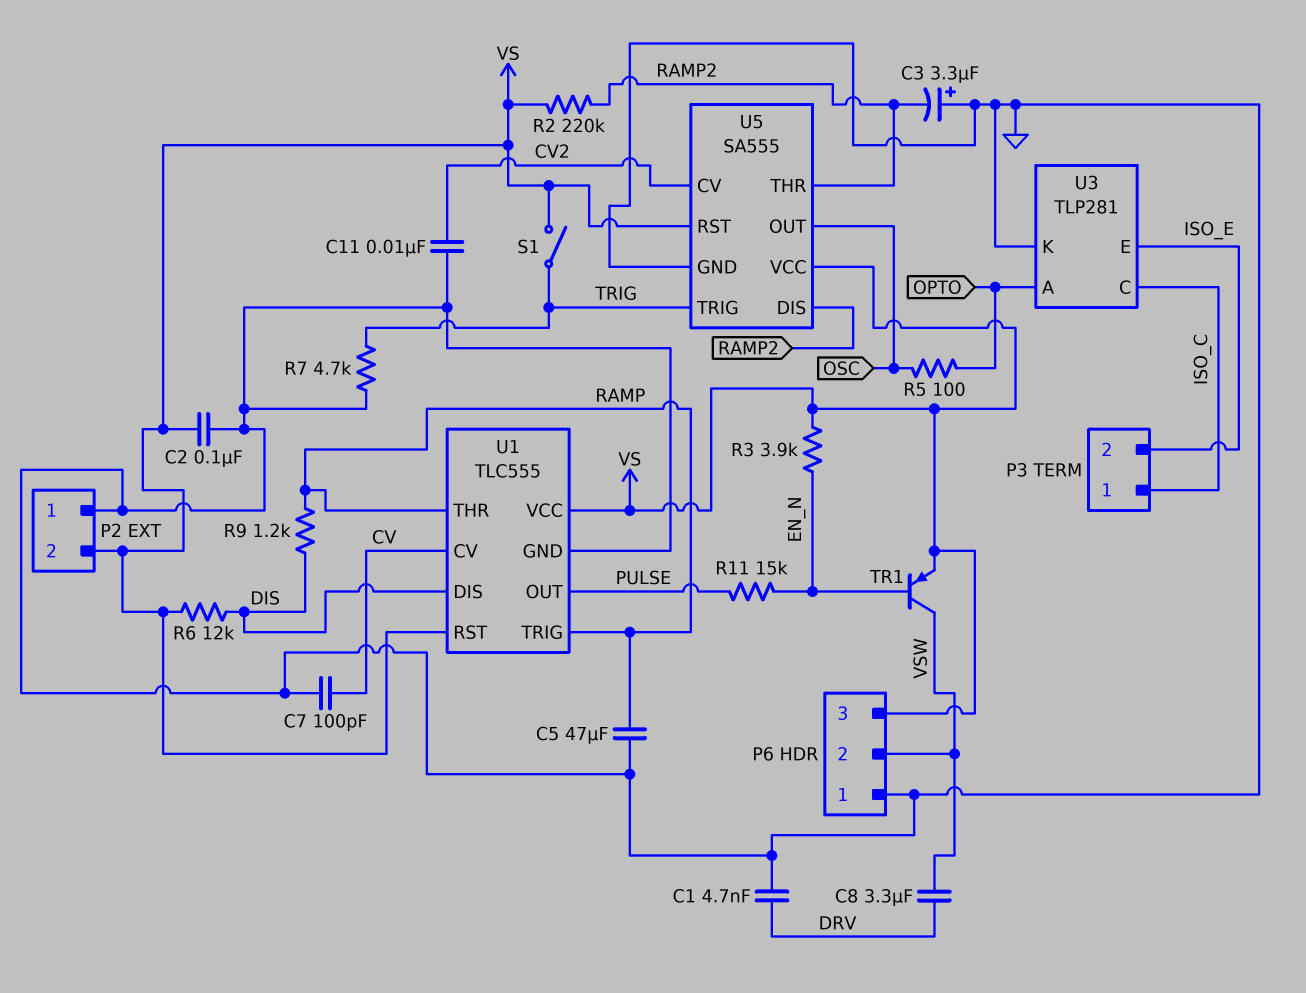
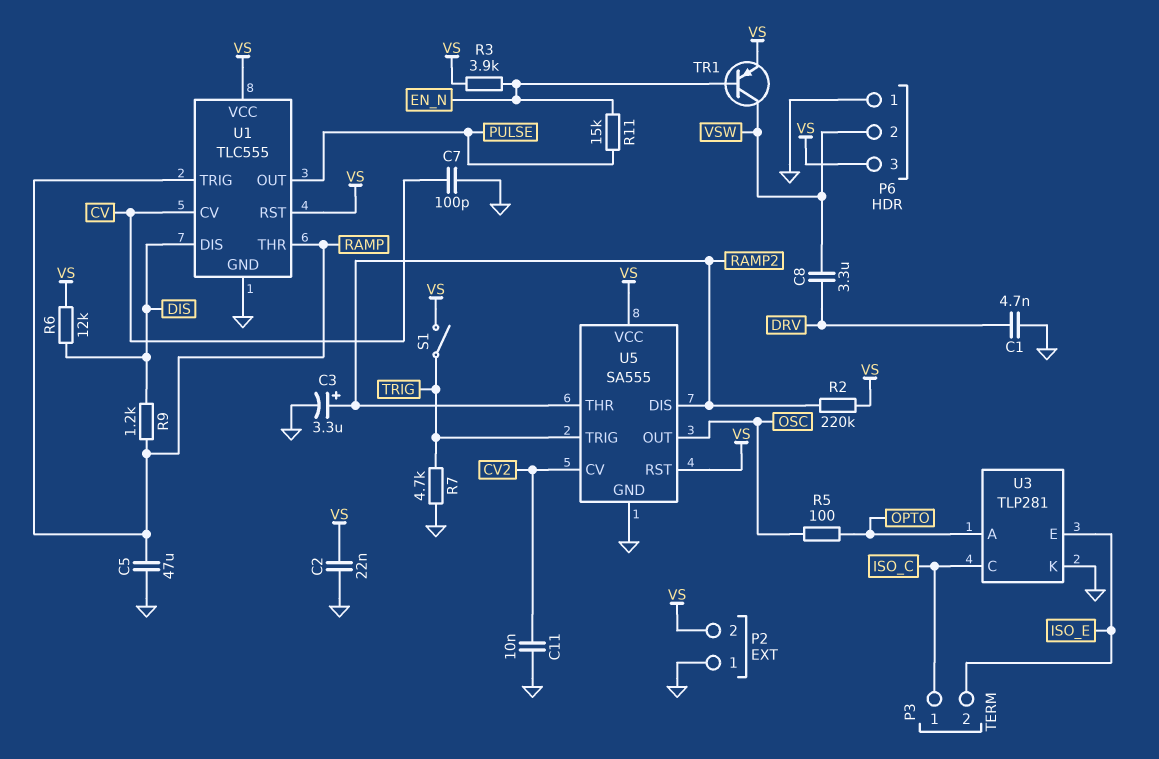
C2: 100nF (GND, VS) -> 22nF (GND, VS)
C3: 3.3uF (plus GND, minus RAMP2) -> 3.3uF (plus RAMP2, minus GND)

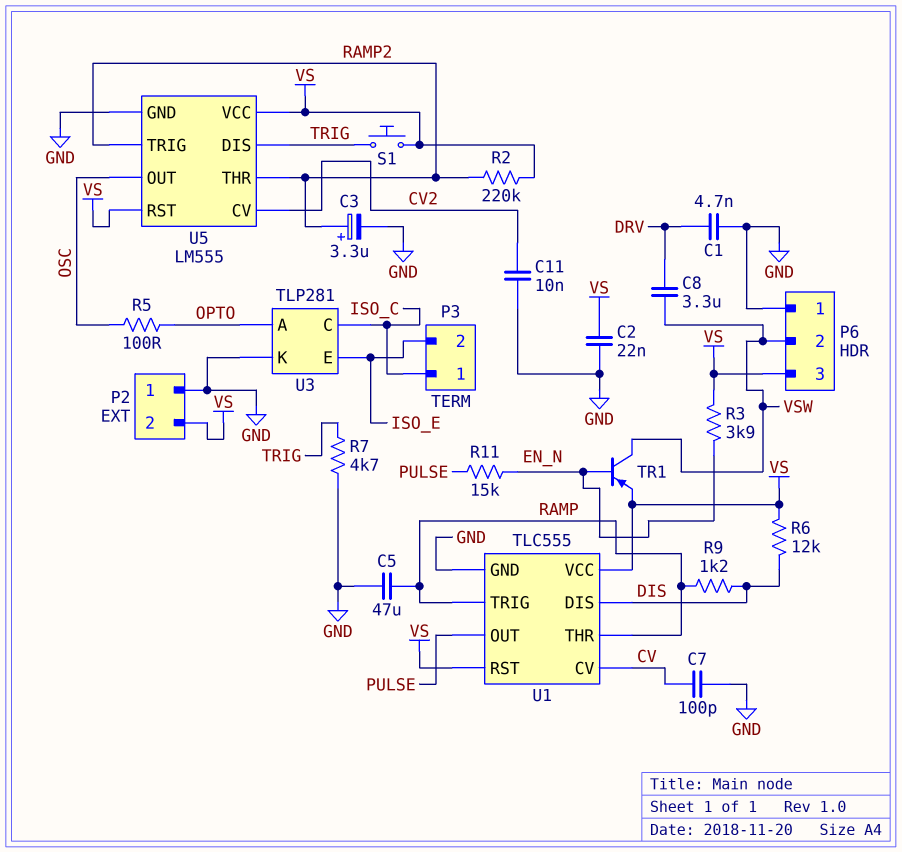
S1: switch (TRIG, VS) -> button (TRIG, VS)
U5: SA555 -> LM555
U5 pin DIS: RAMP2 -> TRIG
U5 pin TRIG: TRIG -> RAMP2

